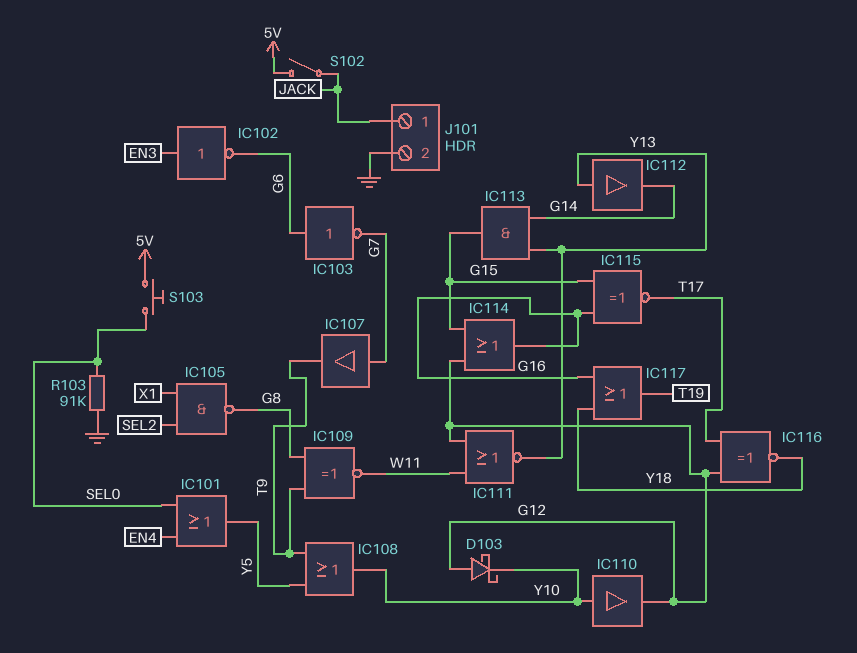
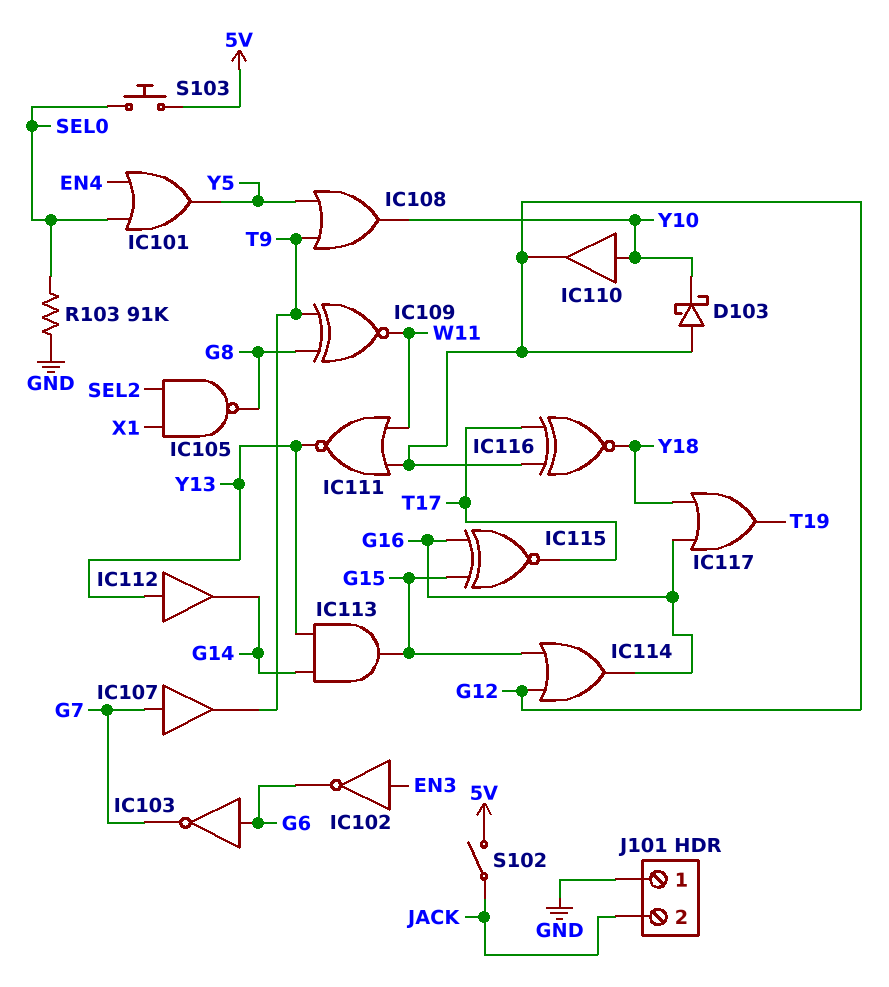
J101 pin 1: JACK -> GND
J101 pin 2: GND -> JACK

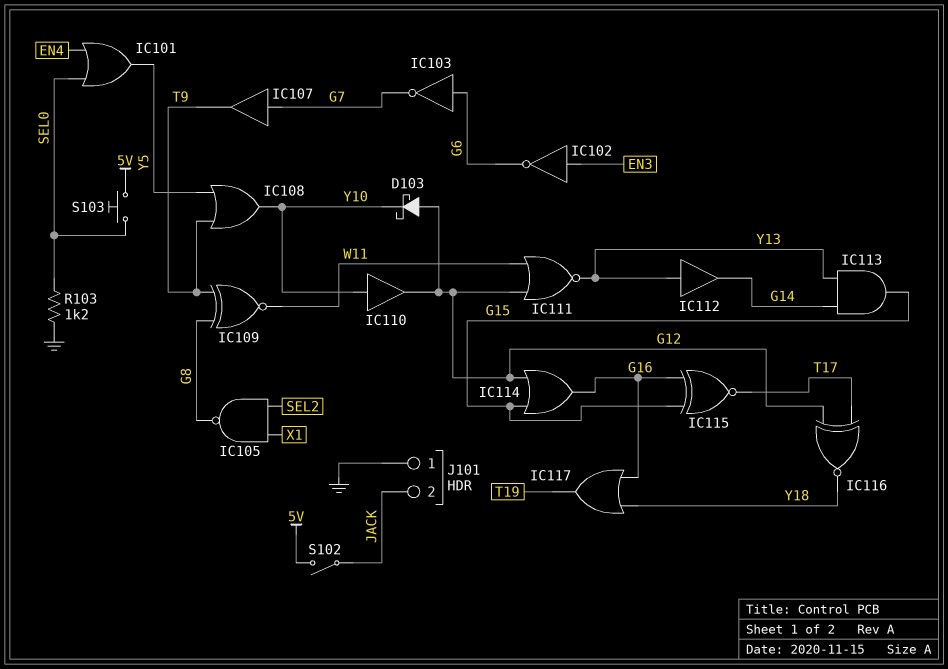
R103: 91k (GND, SEL0) -> 1.2k (GND, SEL0)

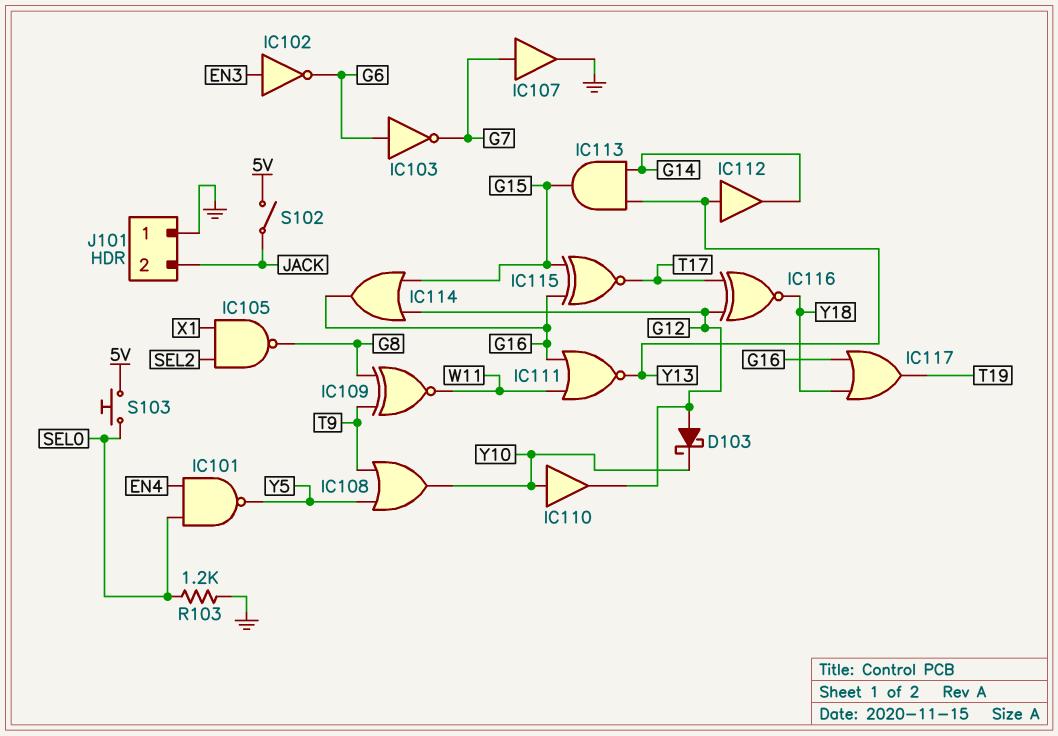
IC101: OR (in EN4, in SEL0, out Y5) -> NAND (in EN4, in SEL0, out Y5)
IC107: buffer (in G7, out T9) -> buffer (in G7, out GND)
IC111: NOR (in G12, in W11, out Y13) -> NOR (in G16, in W11, out Y13)

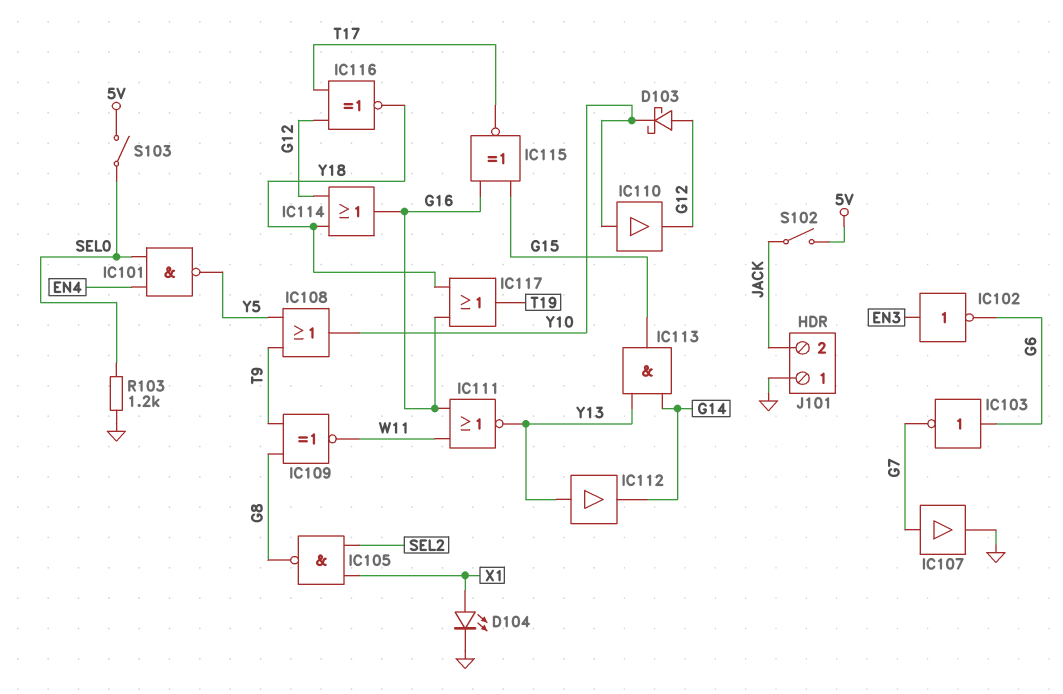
D104: none -> LED (A X1, K GND)
IC114: OR (in G12, in G15, out G16) -> OR (in G12, in Y18, out G16)
S103: button (5V, SEL0) -> switch (5V, SEL0)

